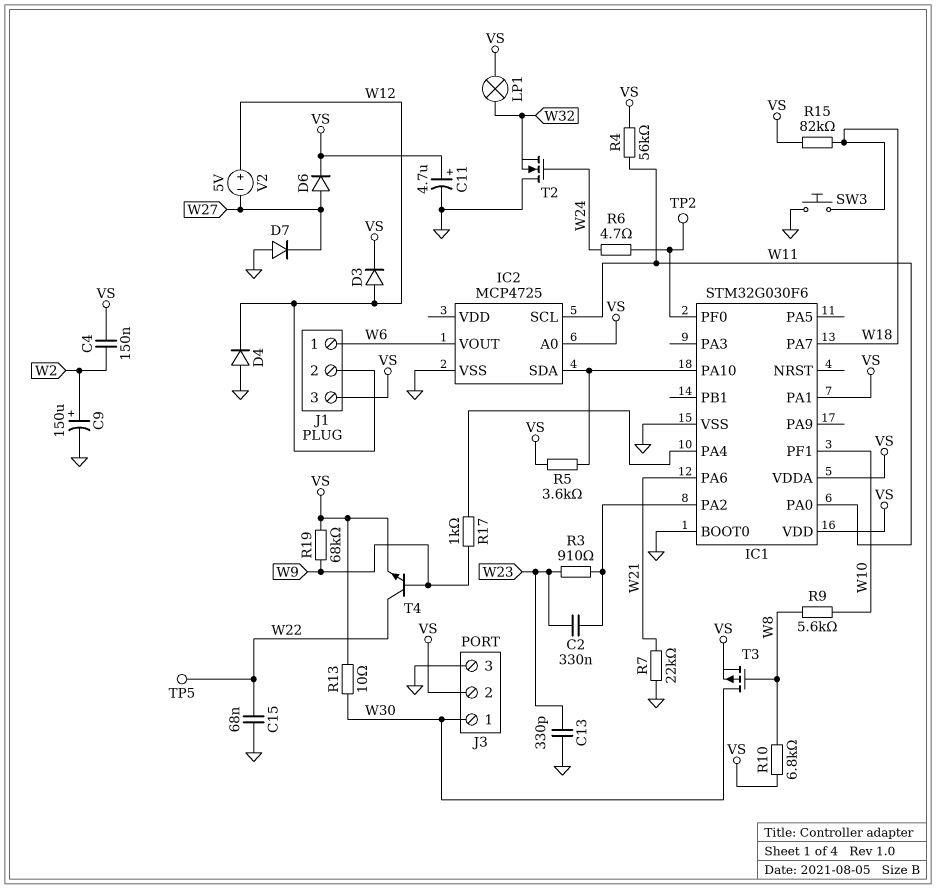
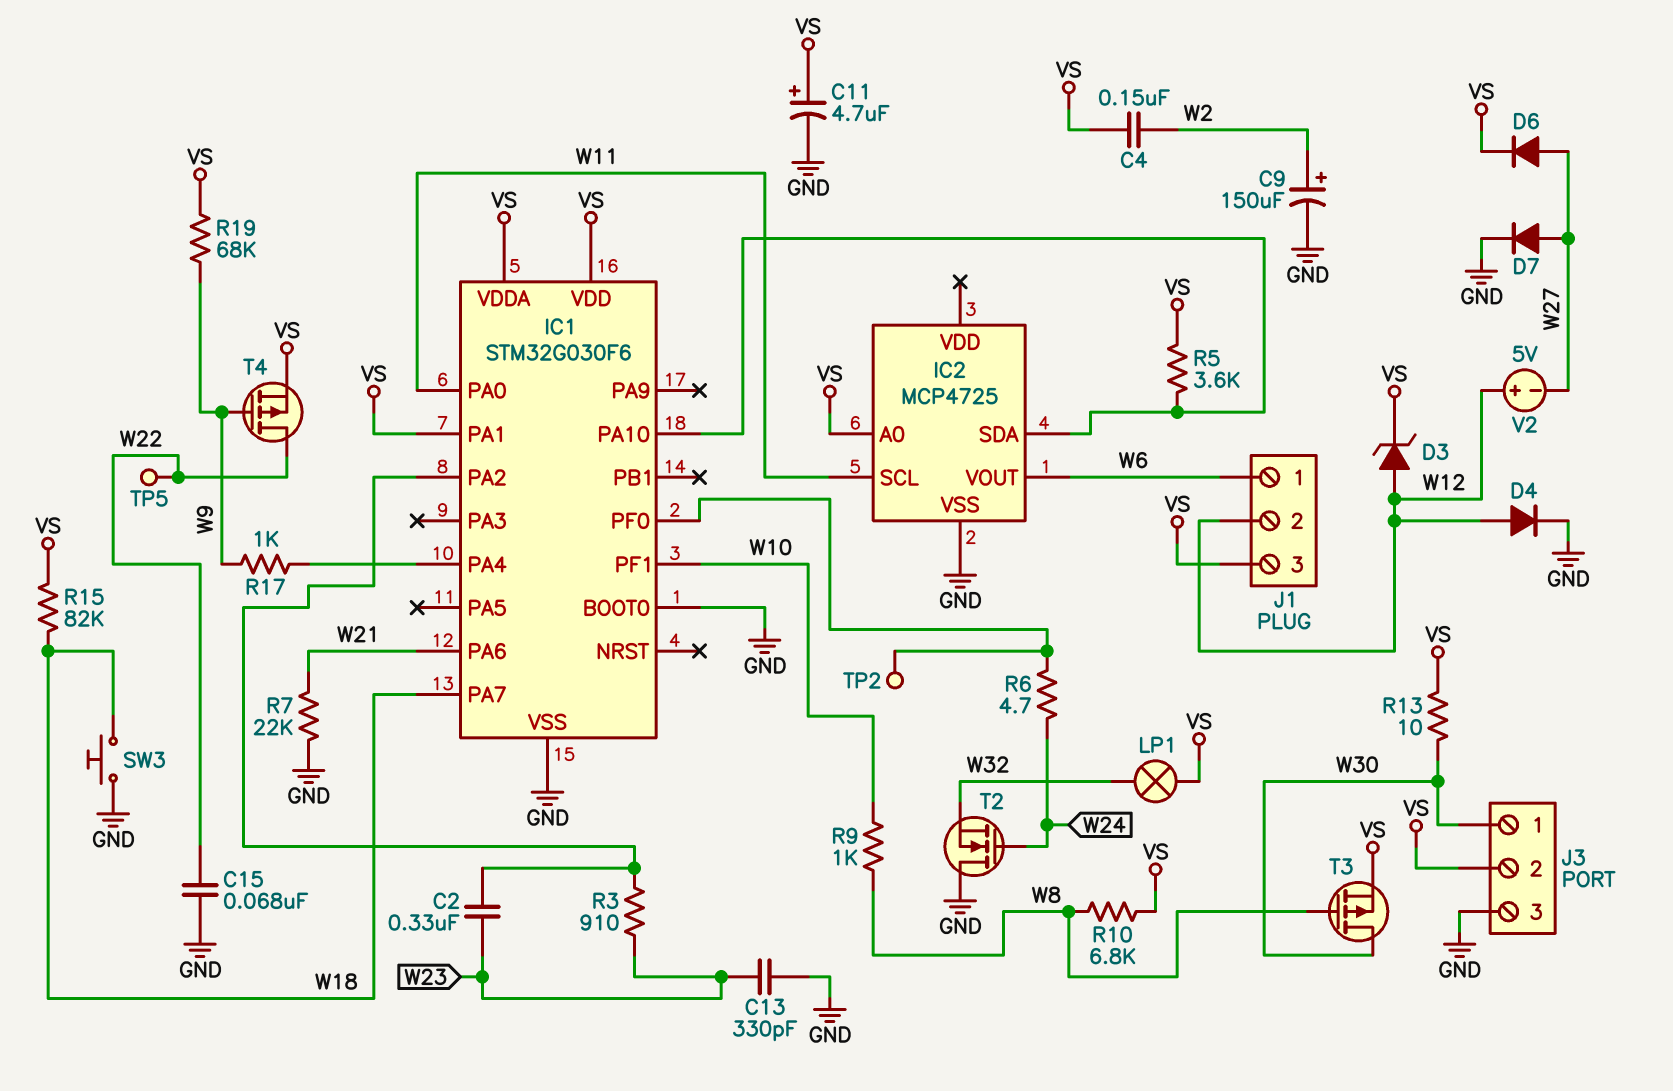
D3: diode (A W12, K VS) -> zener (A W12, K VS)
D4: diode (A GND, K W12) -> diode (A W12, K GND)
D7: diode (A GND, K W27) -> diode (A W27, K GND)
R4: 56k (VS, W11) -> none
R9: 5.6k (W8, W10) -> 1k (W8, W10)
T4: NPN (B W9, C W22, E VS) -> PMOS (G W9, D W22, S VS)

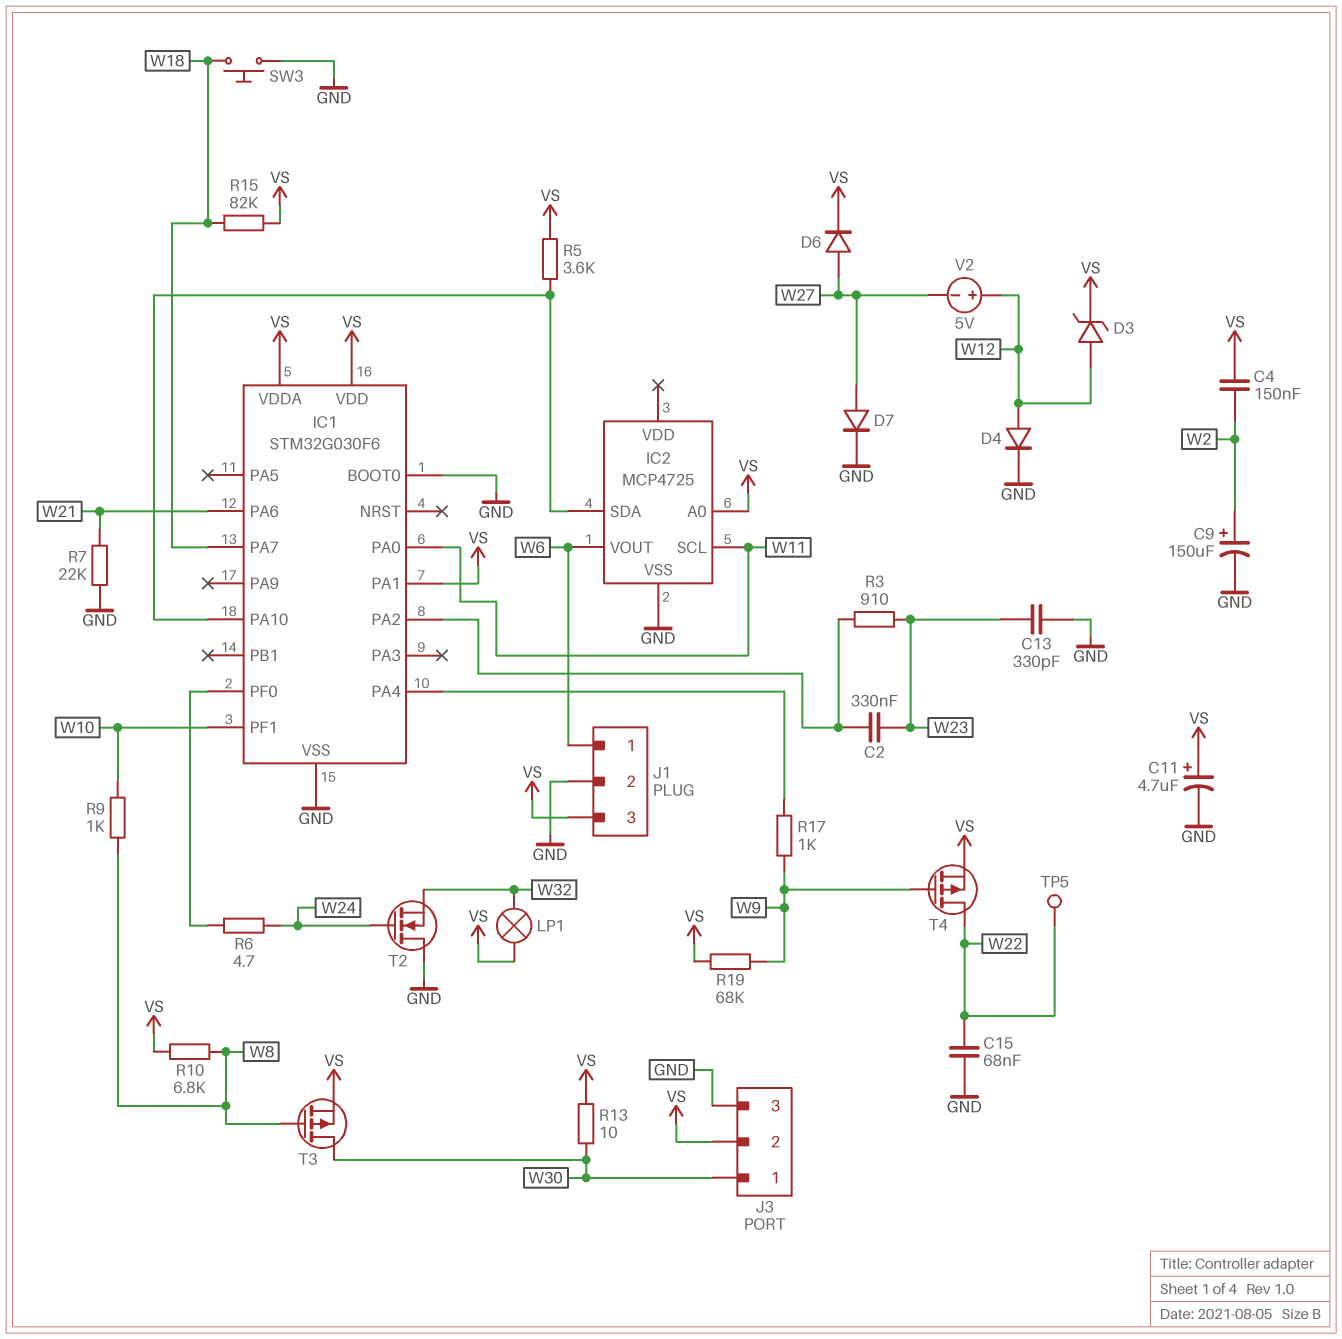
J1 pin 2: W12 -> GND
TP2: test point (IC1/PF0) -> none

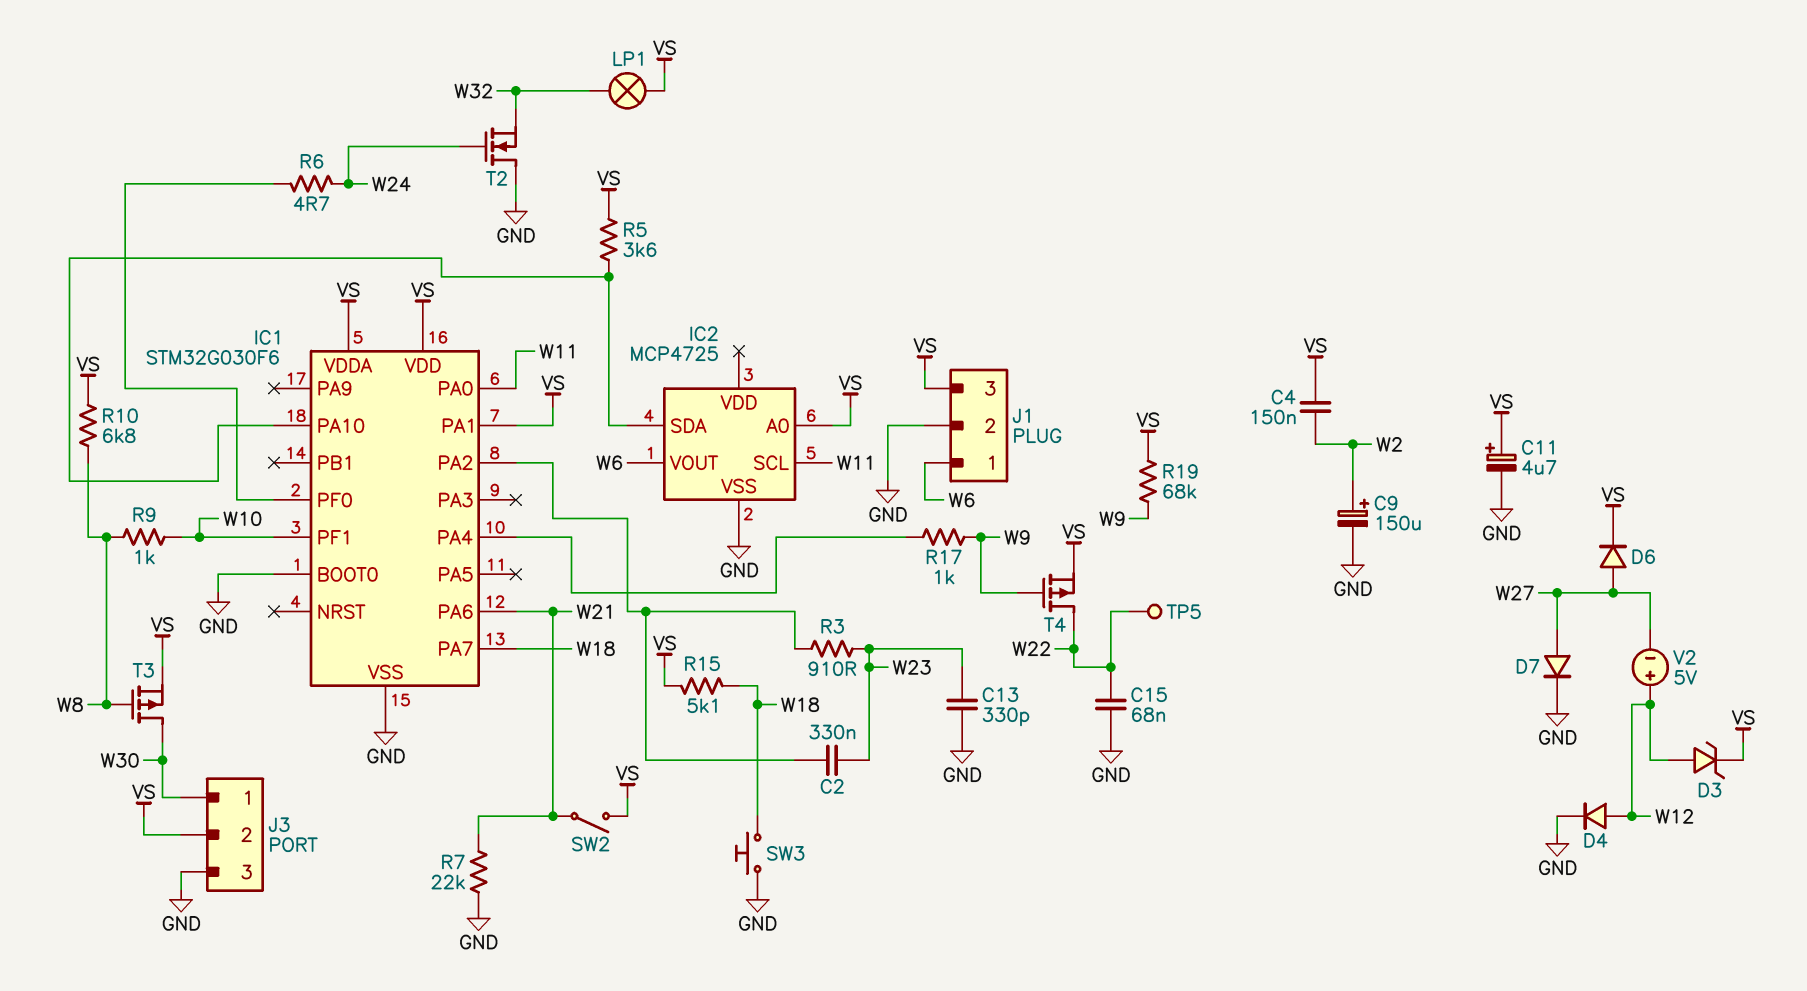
R13: 10 (VS, W30) -> none
R15: 82k (VS, W18) -> 5.1k (VS, W18)
SW2: none -> switch (VS, W21)

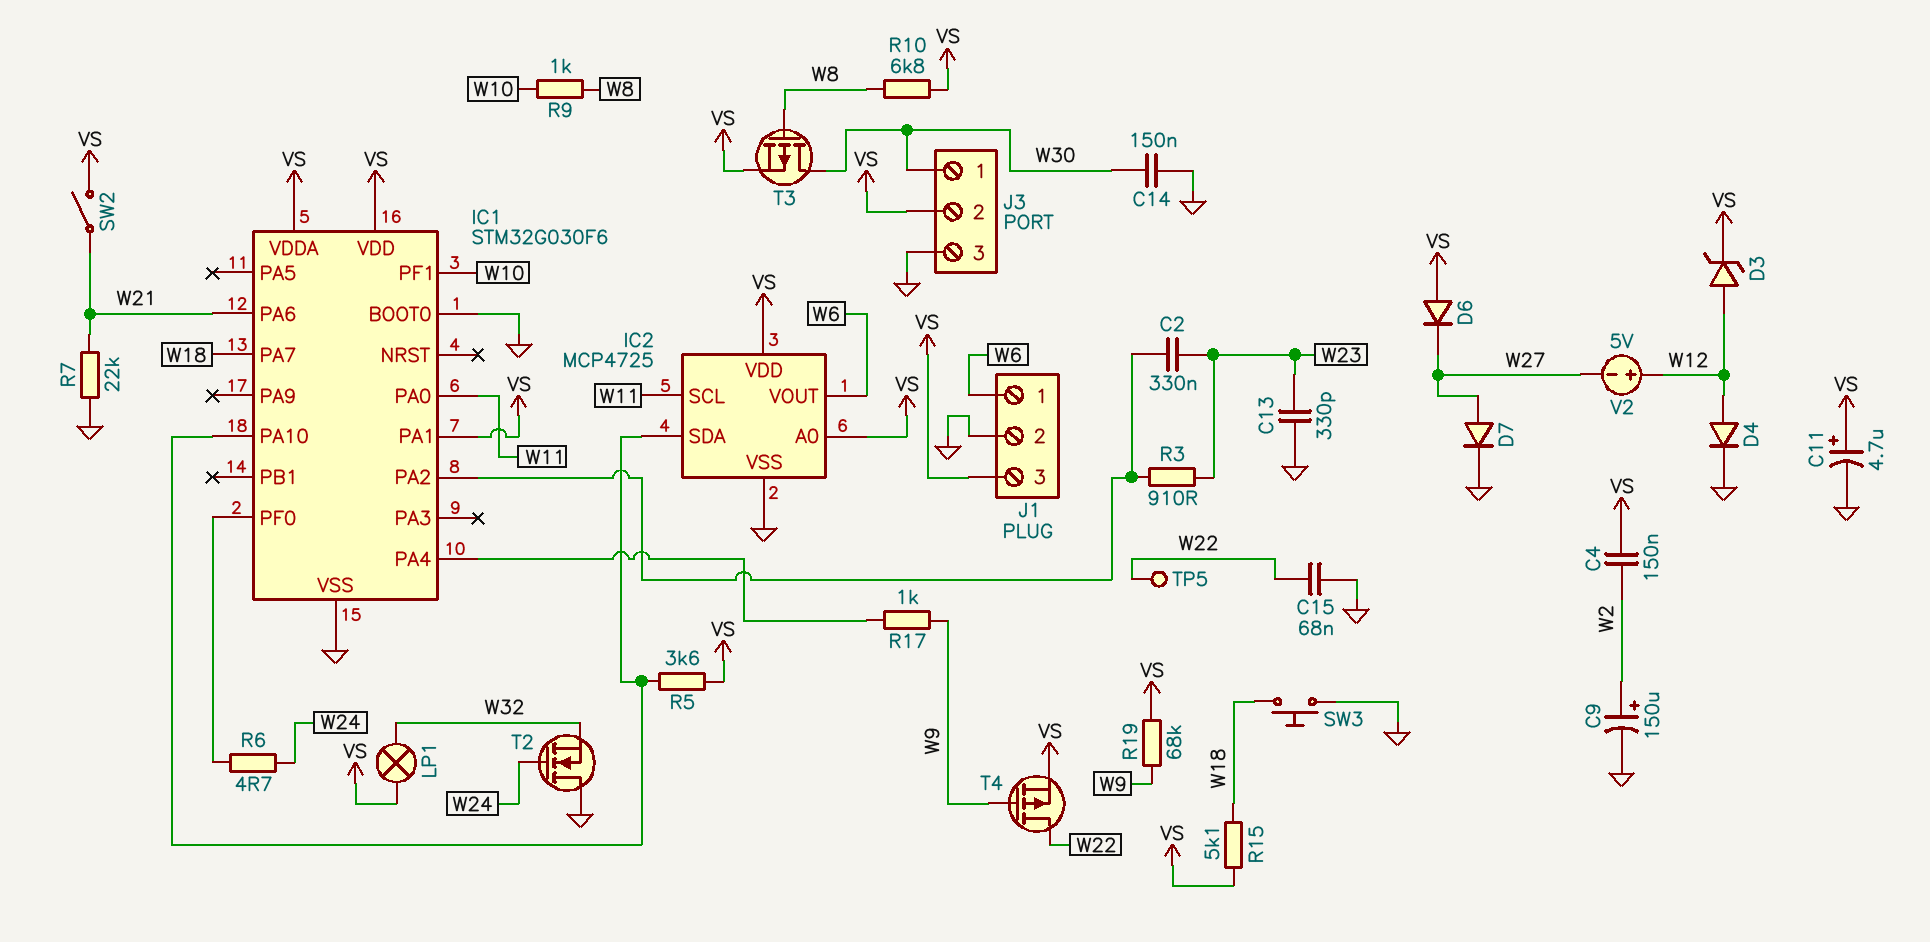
C14: none -> 150nF (GND, W30)
D6: diode (A W27, K VS) -> diode (A VS, K W27)
IC2 pin VDD: none -> VS

